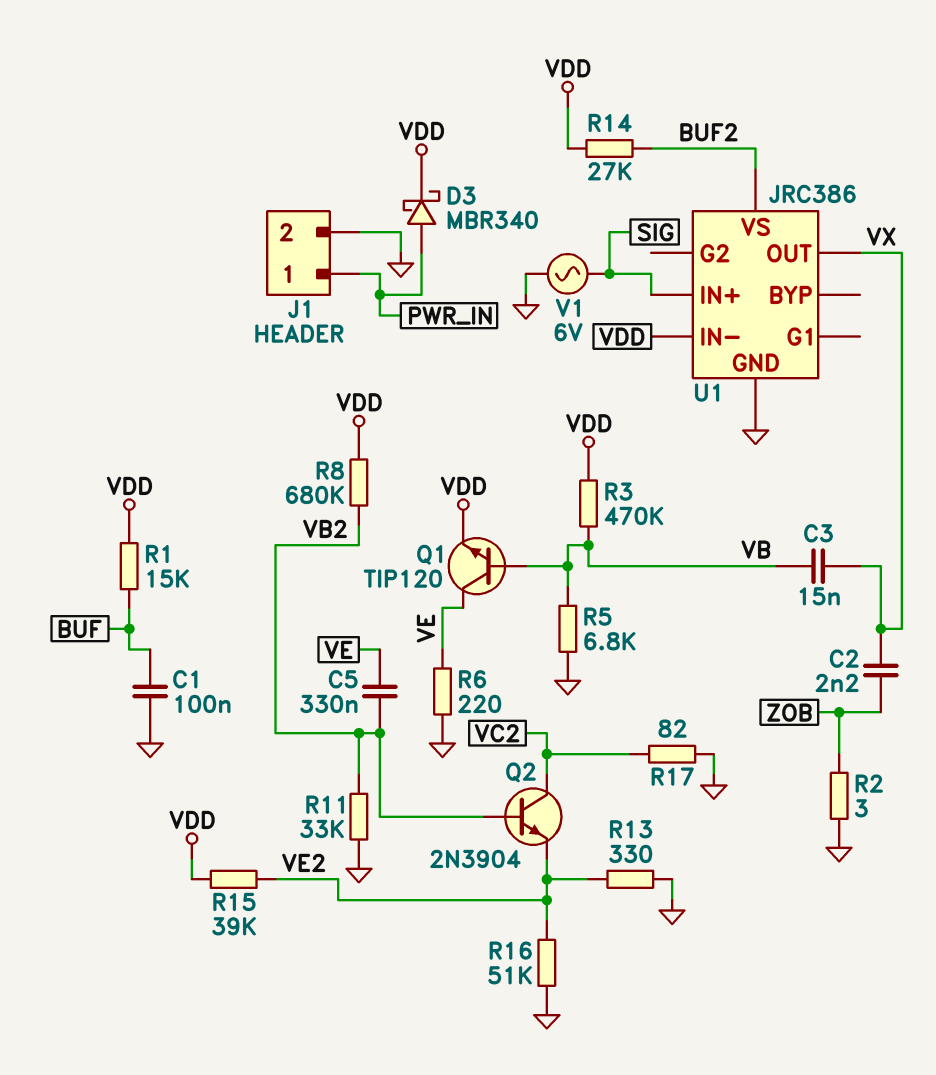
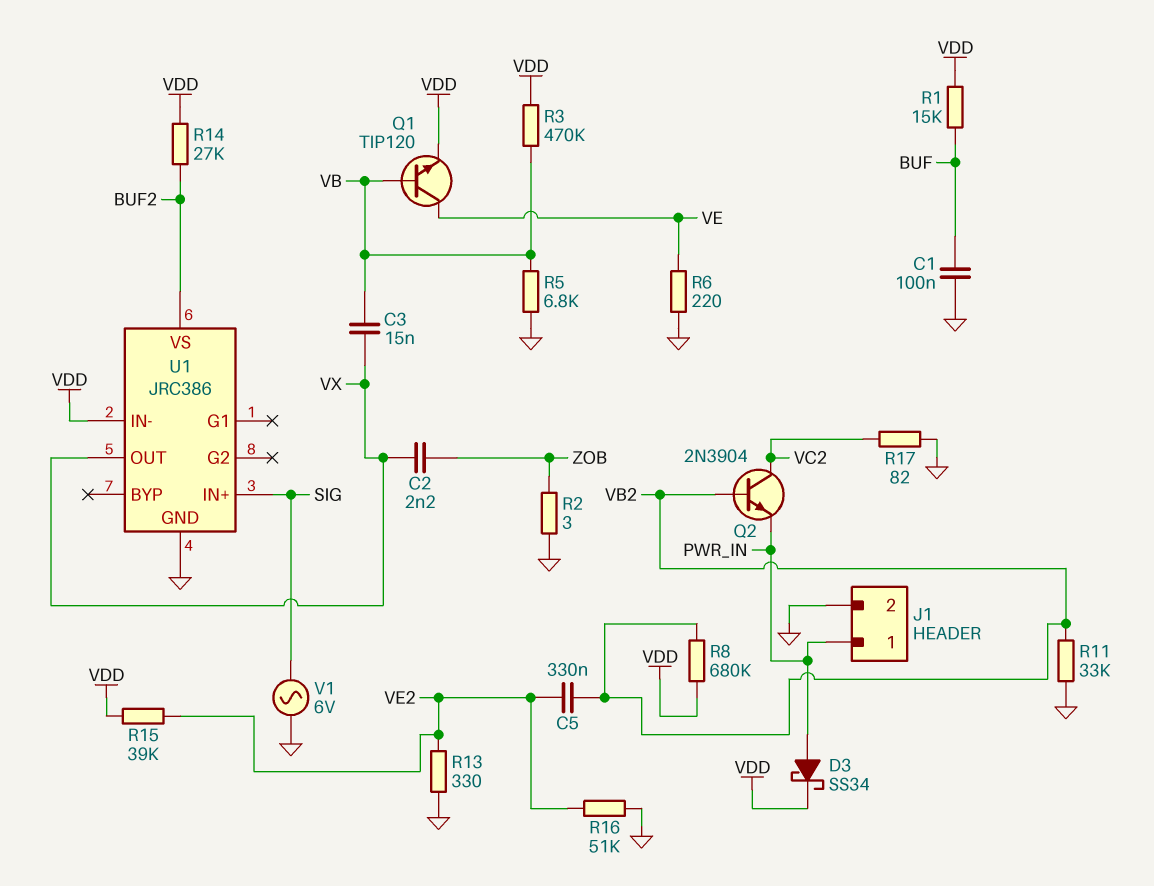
C5: 330nF (VB2, VE) -> 330nF (VB2, VE2)
D3: schottky MBR340 (A PWR_IN, K VDD) -> schottky SS34 (A PWR_IN, K VDD)
Q2: NPN 2N3904 (B VB2, C VC2, E VE2) -> NPN 2N3904 (B VB2, C VC2, E PWR_IN)

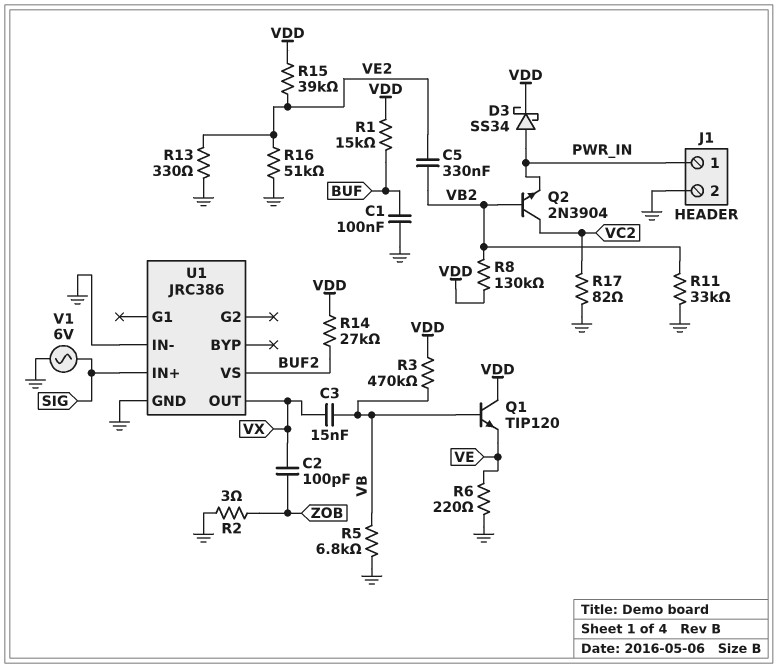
C2: 2.2nF (VX, ZOB) -> 100pF (VX, ZOB)
Q1: NPN TIP120 (B VB, C VE, E VDD) -> NPN TIP120 (B VB, C VDD, E VE)
R8: 680k (VB2, VDD) -> 130k (VB2, VDD)
U1 pin IN-: VDD -> GND

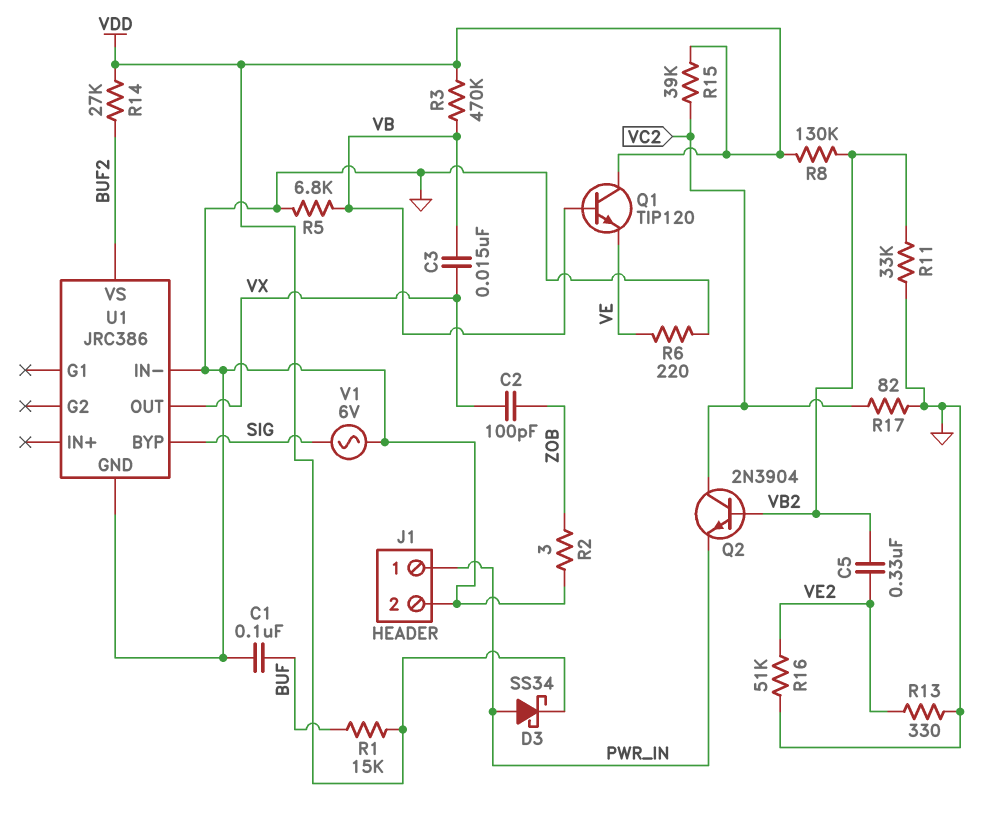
R15: 39k (VDD, VE2) -> 39k (VC2, VDD)
U1 pin BYP: none -> SIG
U1 pin IN+: SIG -> none

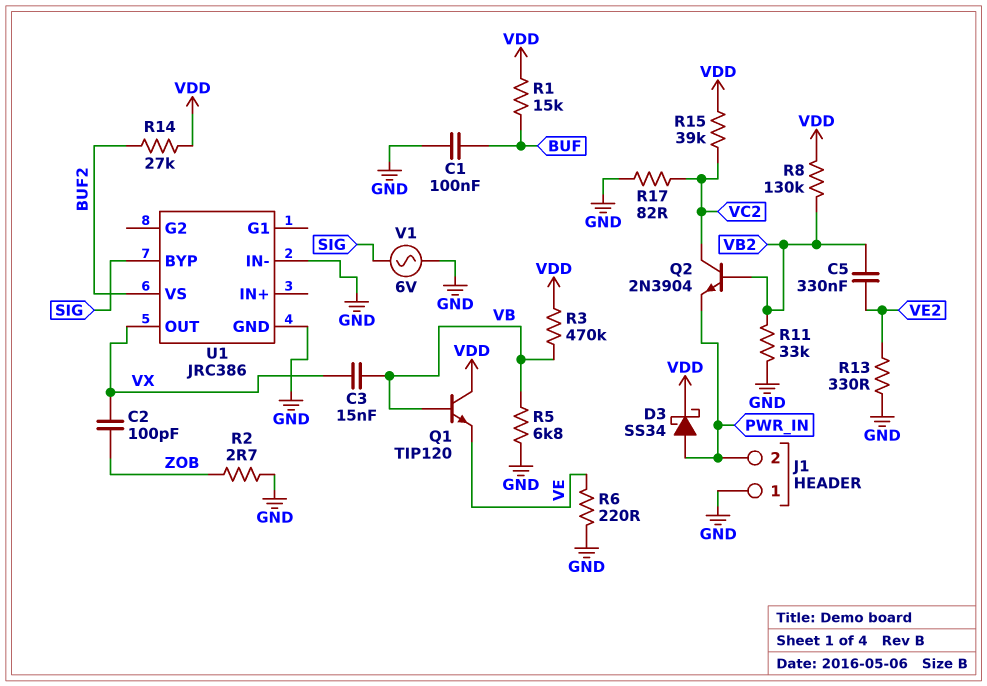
J1 pin 1: PWR_IN -> GND
J1 pin 2: GND -> PWR_IN
R2: 3 (GND, ZOB) -> 2.7 (GND, ZOB)
R16: 51k (GND, VE2) -> none

